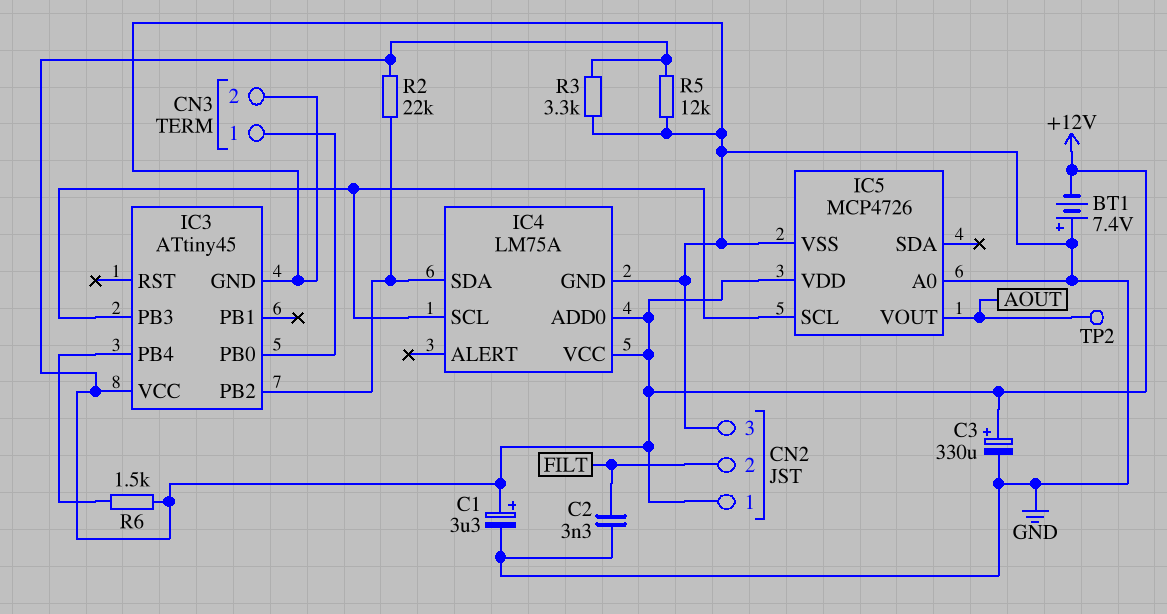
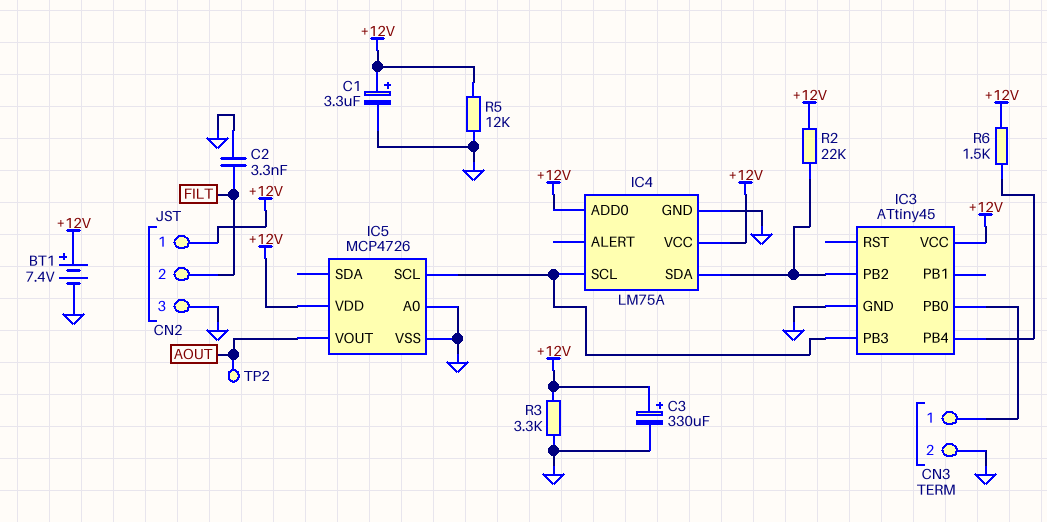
BT1: 7.4V (plus GND, minus +12V) -> 7.4V (plus +12V, minus GND)

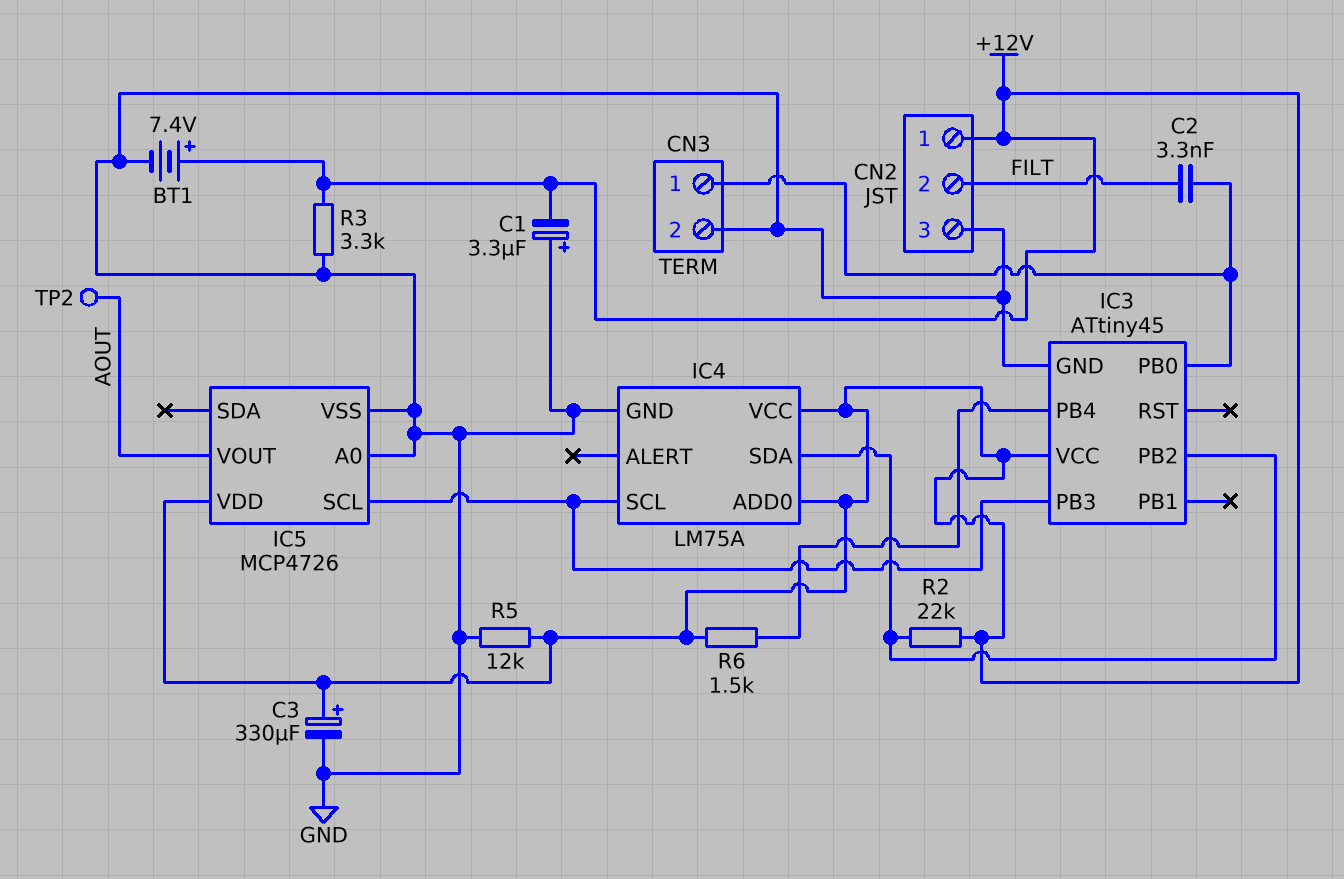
C1: 3.3uF (plus +12V, minus GND) -> 3.3uF (plus GND, minus +12V)
C2: 3.3nF (FILT, GND) -> 3.3nF (CN3/1, FILT)

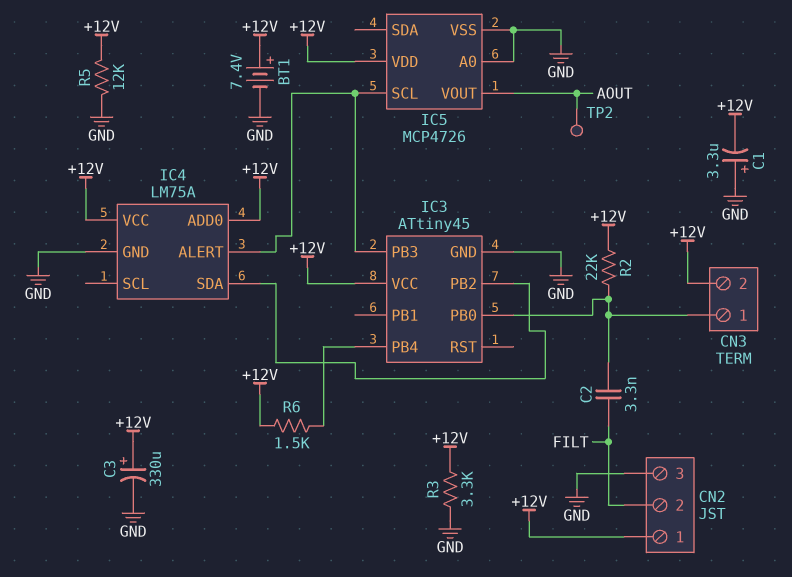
CN3 pin 2: GND -> +12V
IC4 pin ALERT: none -> IC3/PB3
IC4 pin SCL: IC3/PB3 -> none
R2: 22k (+12V, IC3/PB2) -> 22k (+12V, CN3/1)

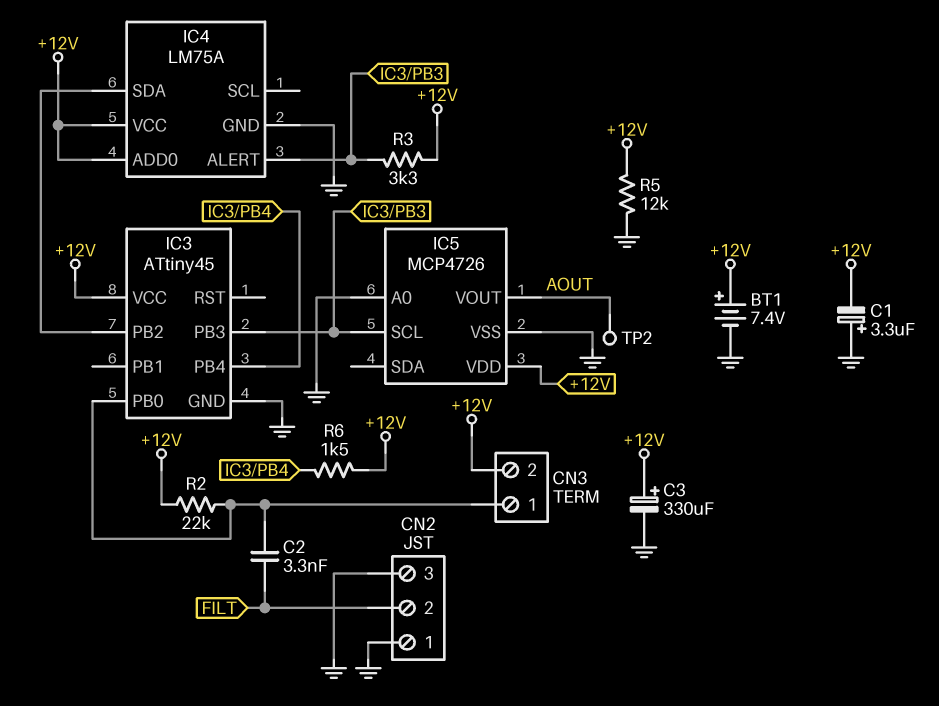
CN2 pin 1: +12V -> GND
R3: 3.3k (+12V, GND) -> 3.3k (+12V, IC3/PB3)

